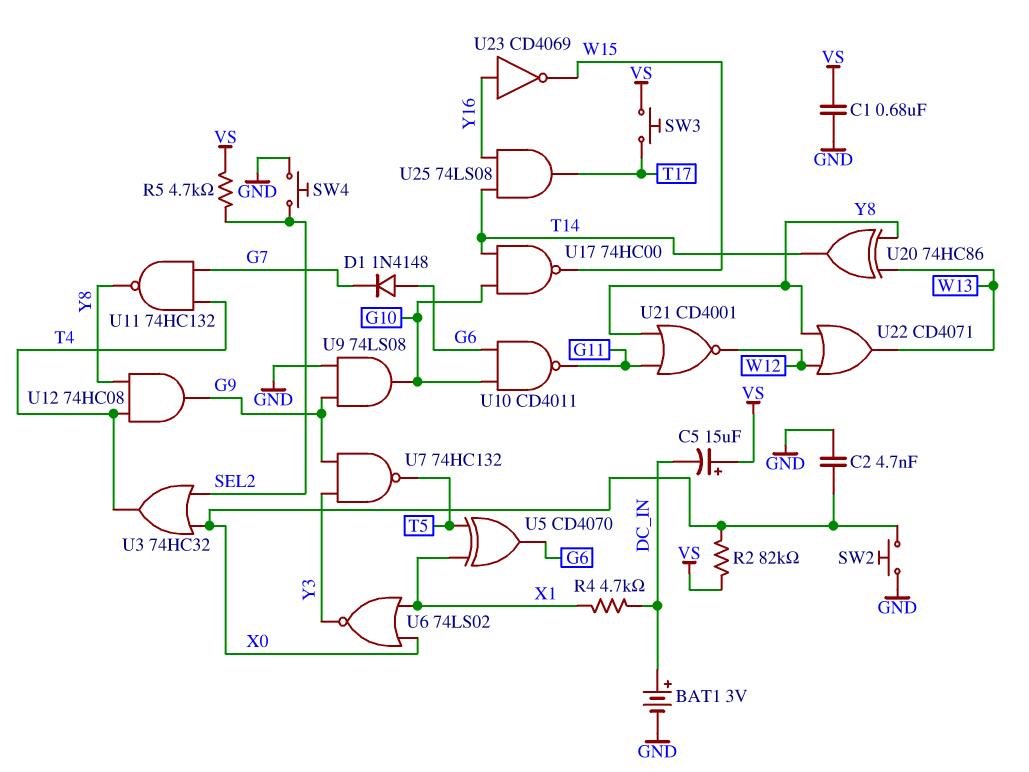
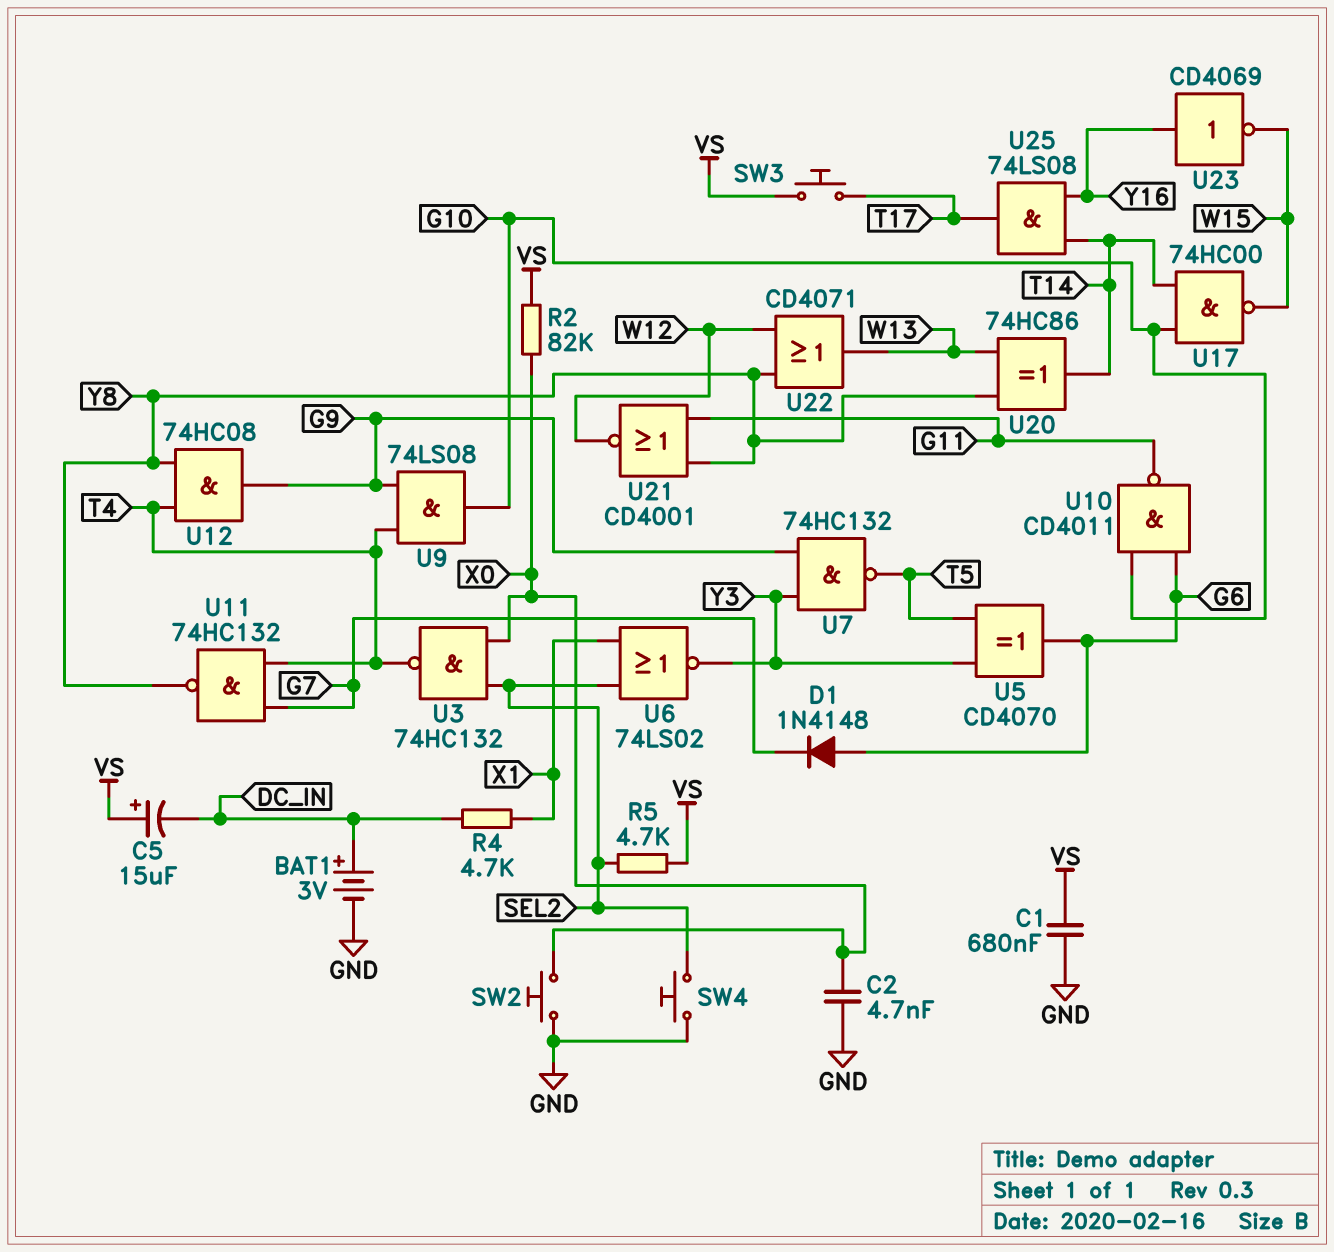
U3: OR 74HC32 (in SEL2, in X0, out T4) -> NAND 74HC132 (in SEL2, in X0, out T4)
U5: XOR CD4070 (in T5, in X1, out G6) -> XOR CD4070 (in T5, in Y3, out G6)
U6: NOR 74LS02 (in X0, in X1, out Y3) -> NOR 74LS02 (in SEL2, in X1, out Y3)
U9: AND 74LS08 (in G9, in GND, out G10) -> AND 74LS08 (in G9, in T4, out G10)

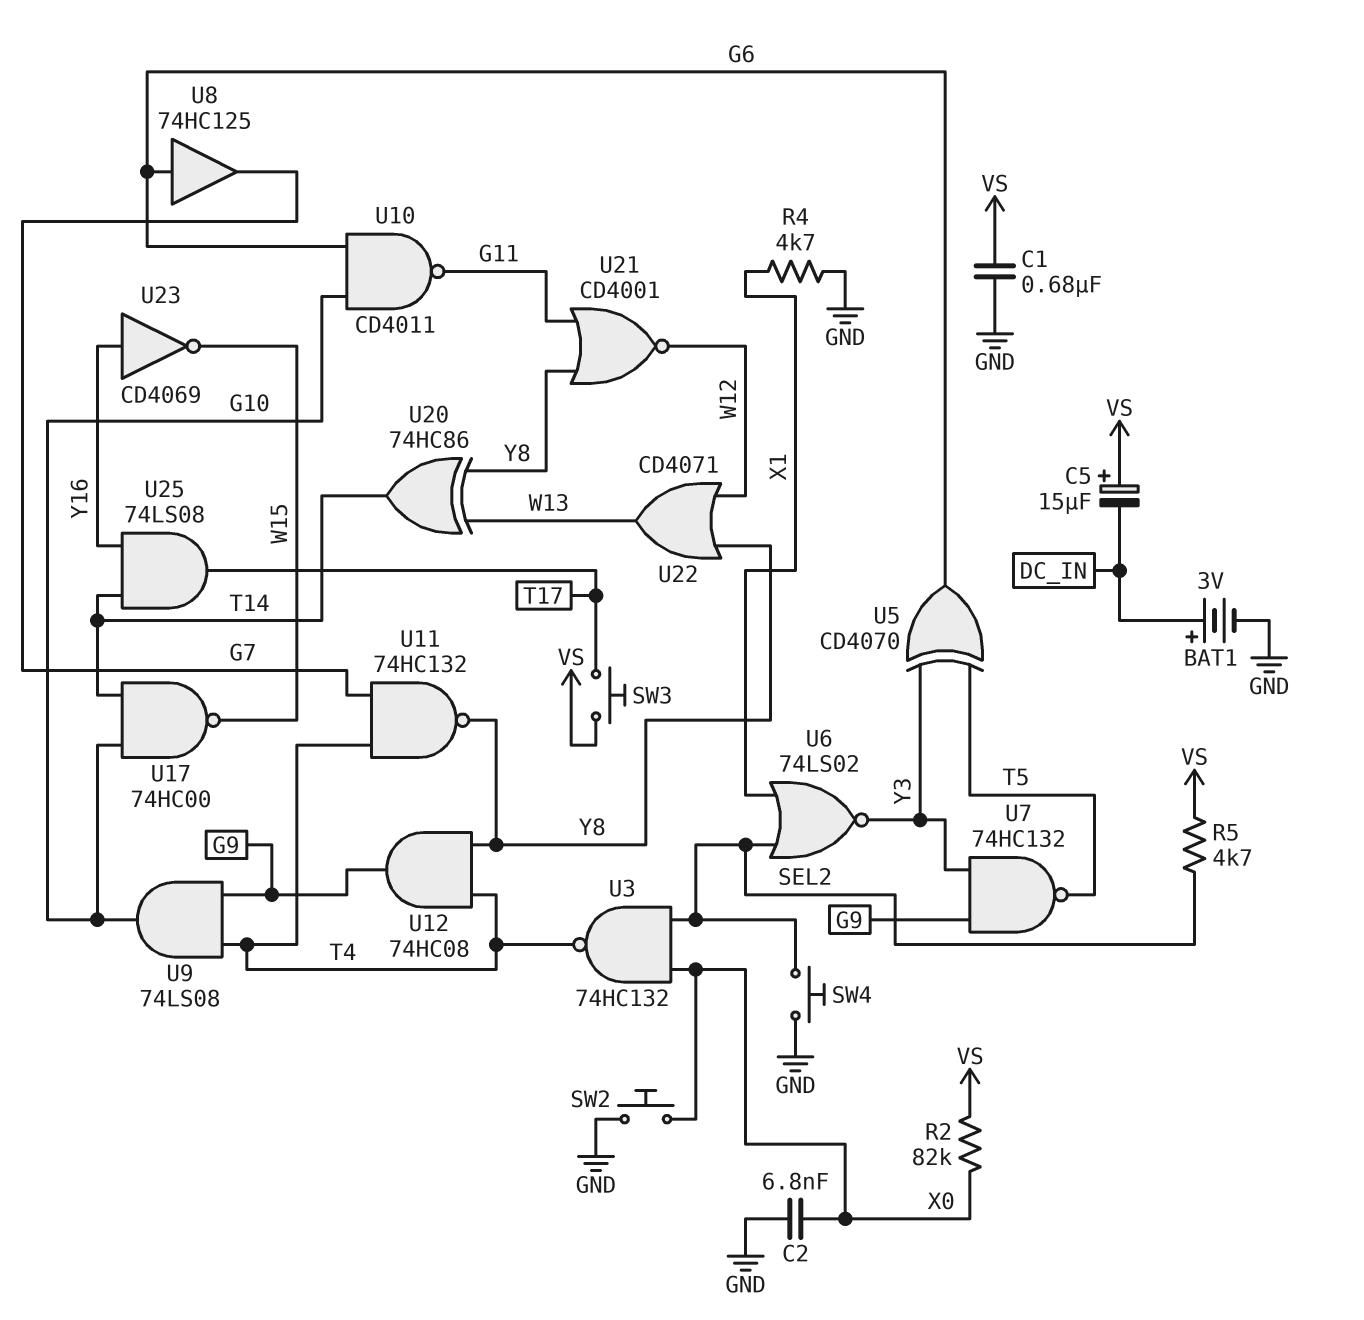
C2: 4.7nF (GND, X0) -> 6.8nF (GND, X0)
D1: diode 1N4148 (A G6, K G7) -> none
R4: 4.7k (DC_IN, X1) -> 4.7k (GND, X1)
U8: none -> buffer 74HC125 (in G6, out G7)

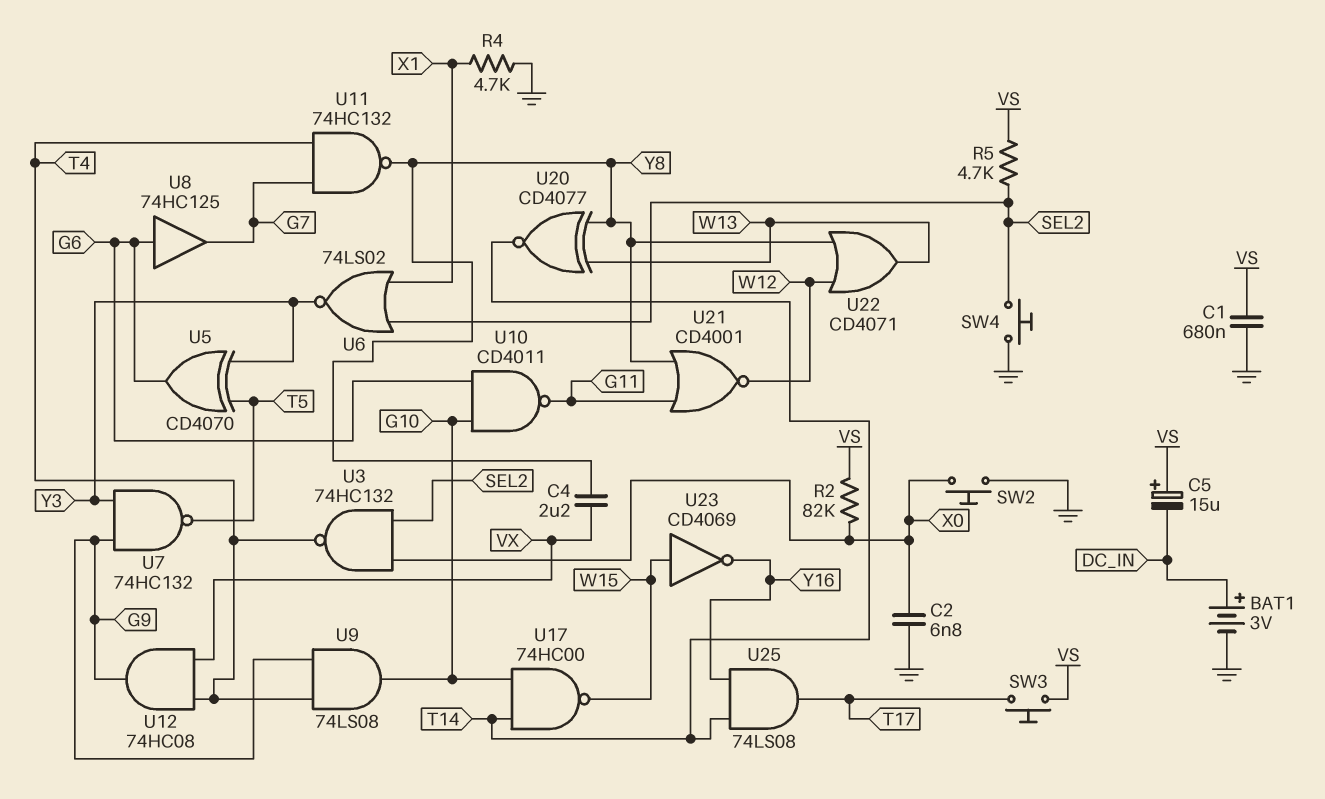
C4: none -> 2.2uF (VX, Y8)
U12: AND 74HC08 (in T4, in Y8, out G9) -> AND 74HC08 (in T4, in VX, out G9)
U20: XOR 74HC86 (in W13, in Y8, out T14) -> XNOR CD4077 (in W13, in Y8, out T14)
U23: NOT CD4069 (in Y16, out W15) -> NOT CD4069 (in W15, out Y16)

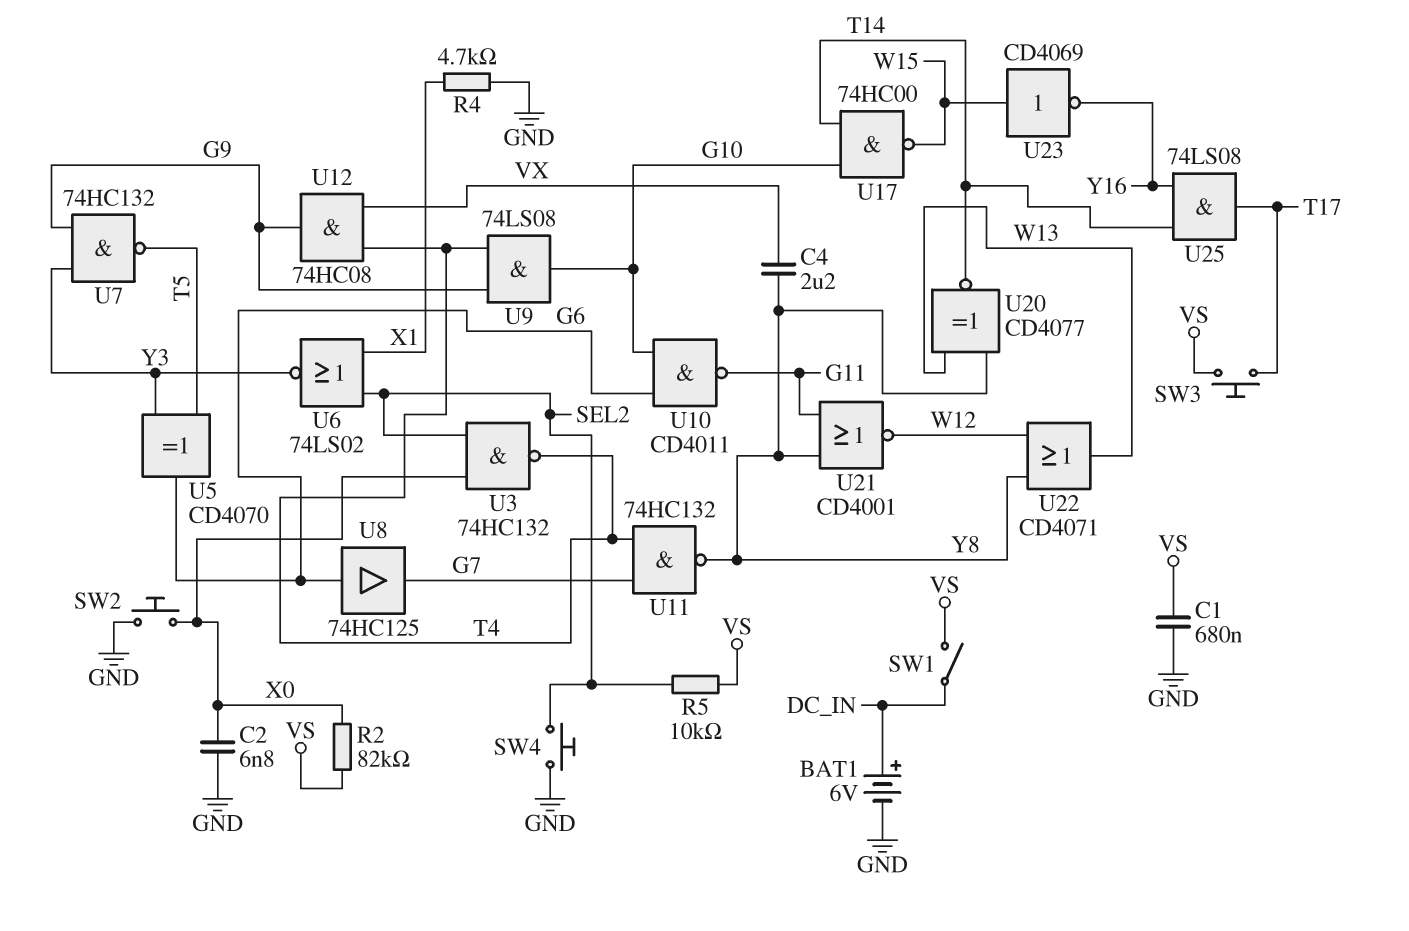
BAT1: 3V (plus DC_IN, minus GND) -> 6V (plus DC_IN, minus GND)
C5: 15uF (plus VS, minus DC_IN) -> none
R5: 4.7k (SEL2, VS) -> 10k (SEL2, VS)
SW1: none -> switch (DC_IN, VS)

